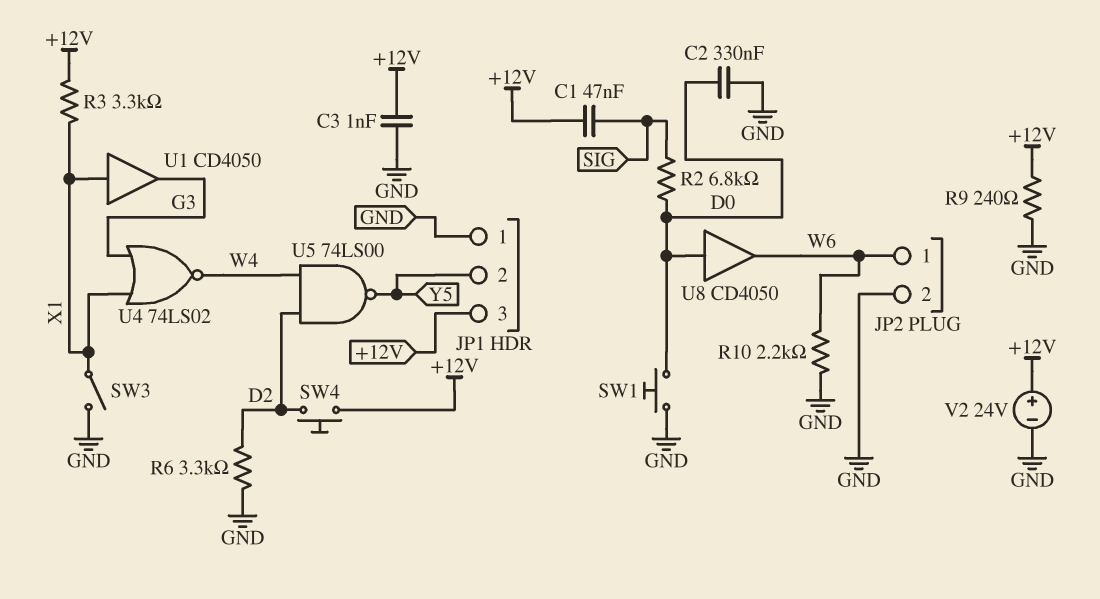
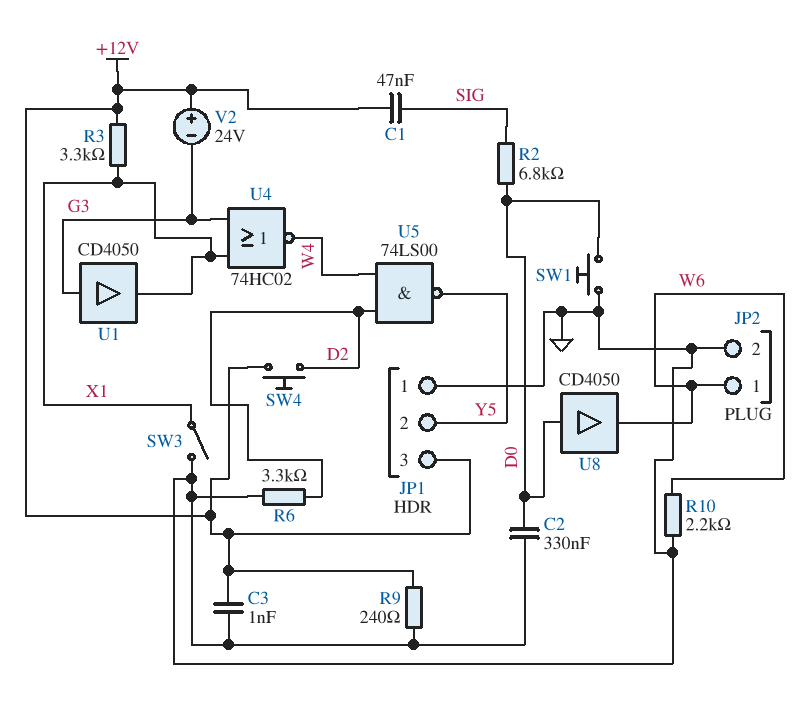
U1: buffer CD4050 (in X1, out G3) -> buffer CD4050 (in G3, out X1)
U4: NOR 74LS02 (in G3, in X1, out W4) -> NOR 74HC02 (in G3, in X1, out W4)
V2: 24V (plus +12V, minus GND) -> 24V (plus +12V, minus G3)

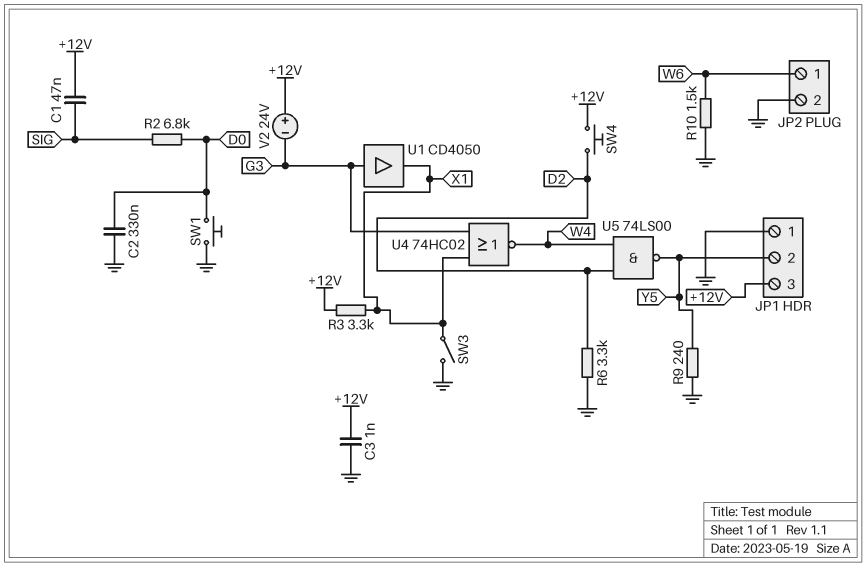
R9: 240 (+12V, GND) -> 240 (GND, Y5)
R10: 2.2k (GND, W6) -> 1.5k (GND, W6)
U8: buffer CD4050 (in D0, out W6) -> none

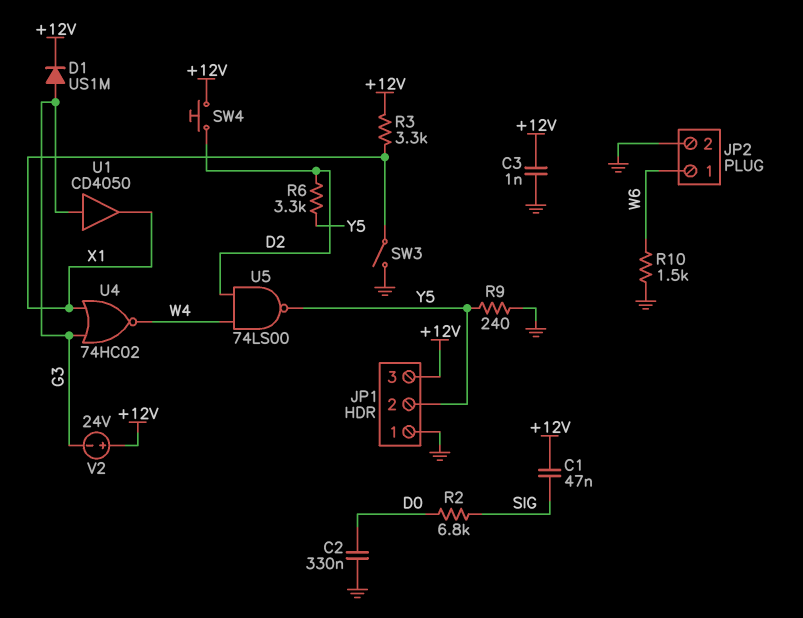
D1: none -> diode US1M (A G3, K +12V)
R6: 3.3k (D2, GND) -> 3.3k (D2, Y5)
SW1: button (D0, GND) -> none

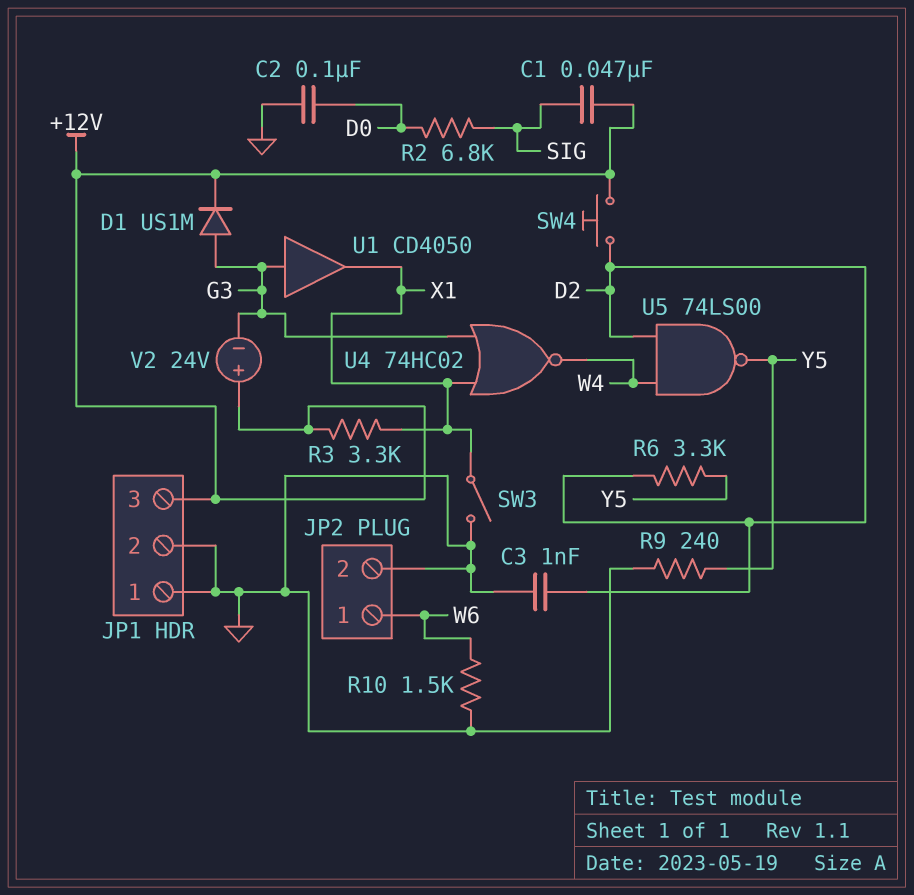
C2: 330nF (D0, GND) -> 100nF (D0, GND)
C3: 1nF (+12V, GND) -> 1nF (D2, GND)
JP1 pin 2: Y5 -> GND

